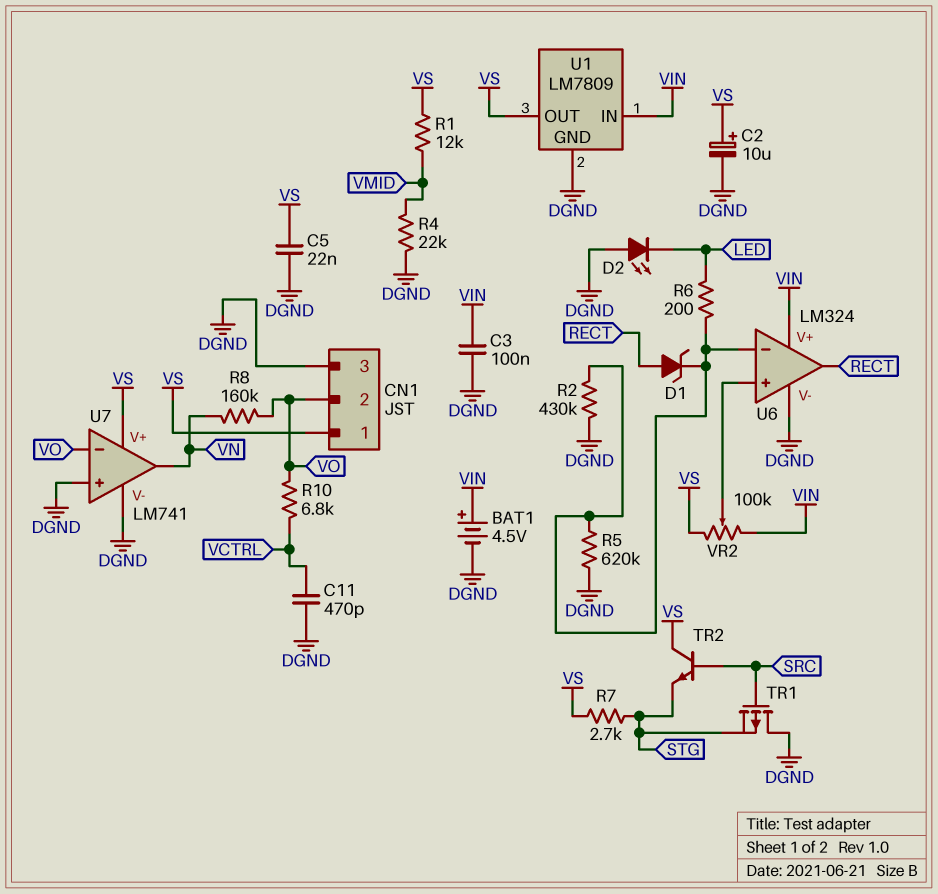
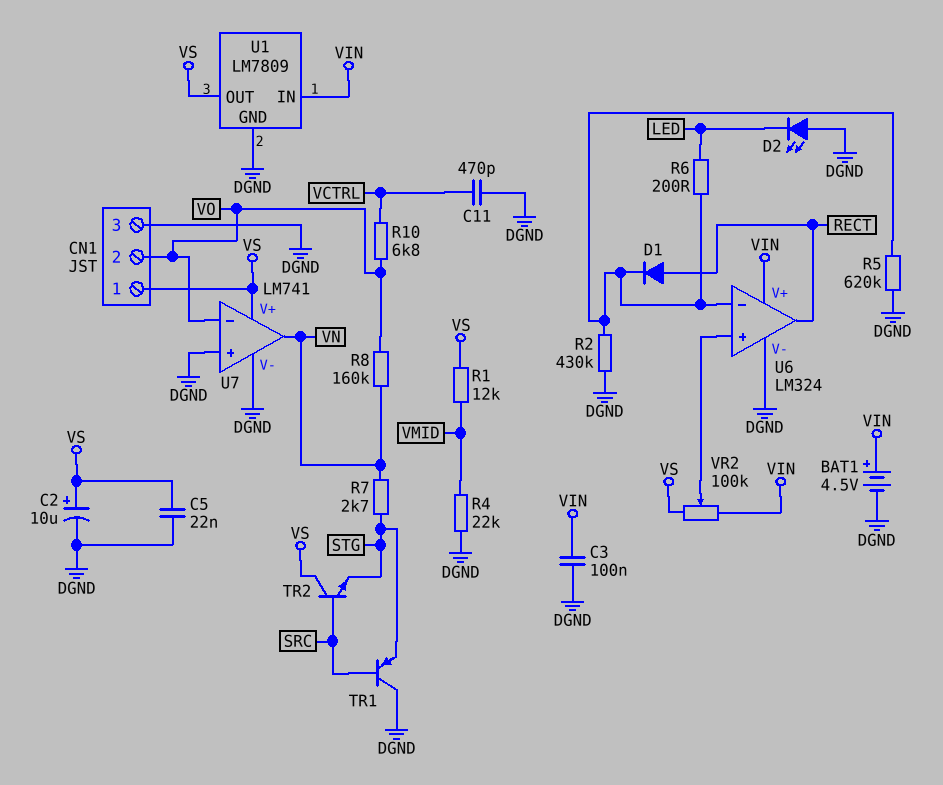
D1: zener (A RECT, K U6/in-) -> diode (A RECT, K U6/in-)
R7: 2.7k (STG, VS) -> 2.7k (STG, VN)
TR1: PMOS (G SRC, D DGND, S STG) -> PNP (B SRC, C DGND, E STG)

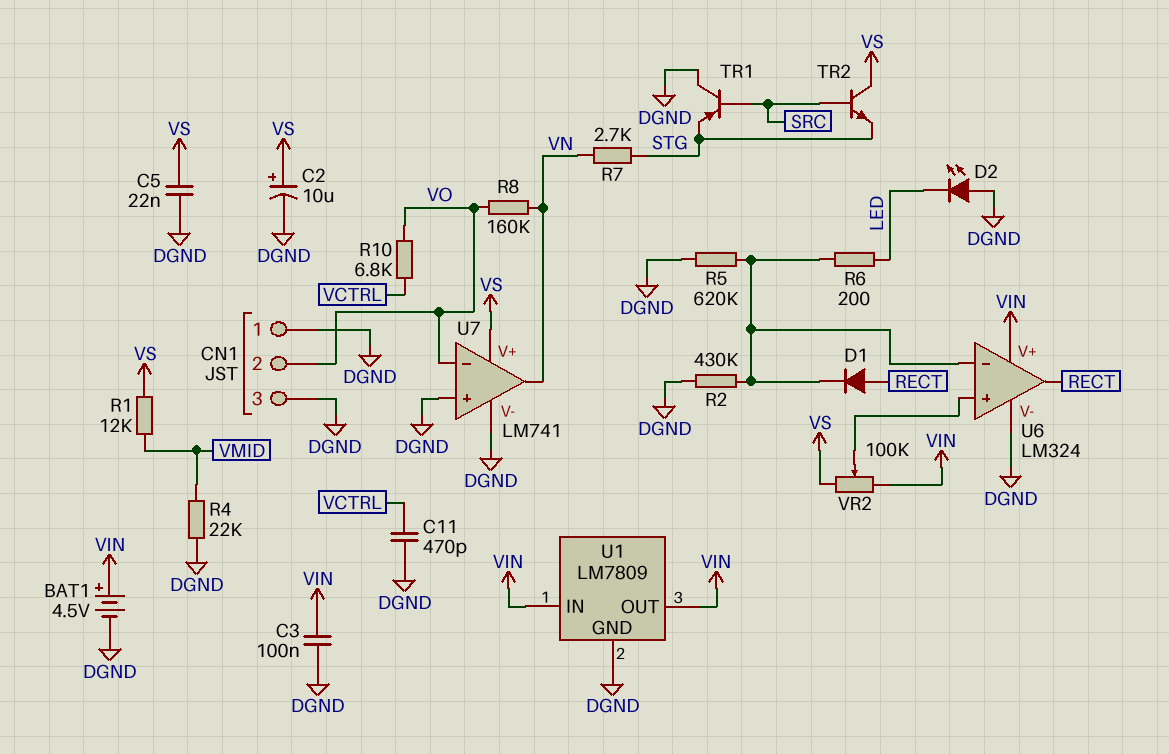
CN1 pin 1: VS -> DGND
U1 pin OUT: VS -> VIN

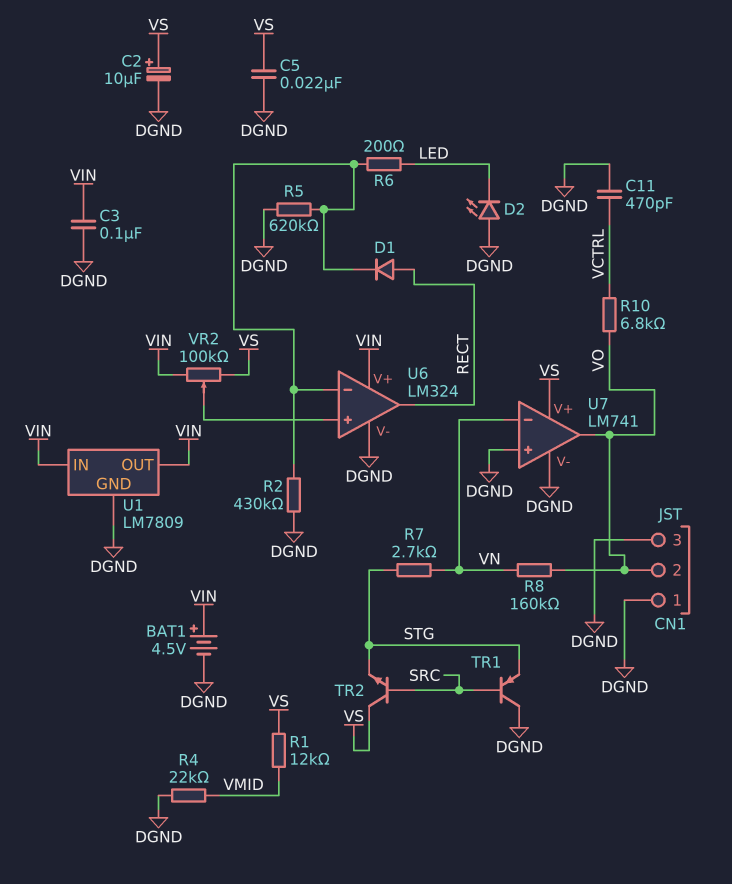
U7 pin in-: VO -> VN
U7 pin out: VN -> VO

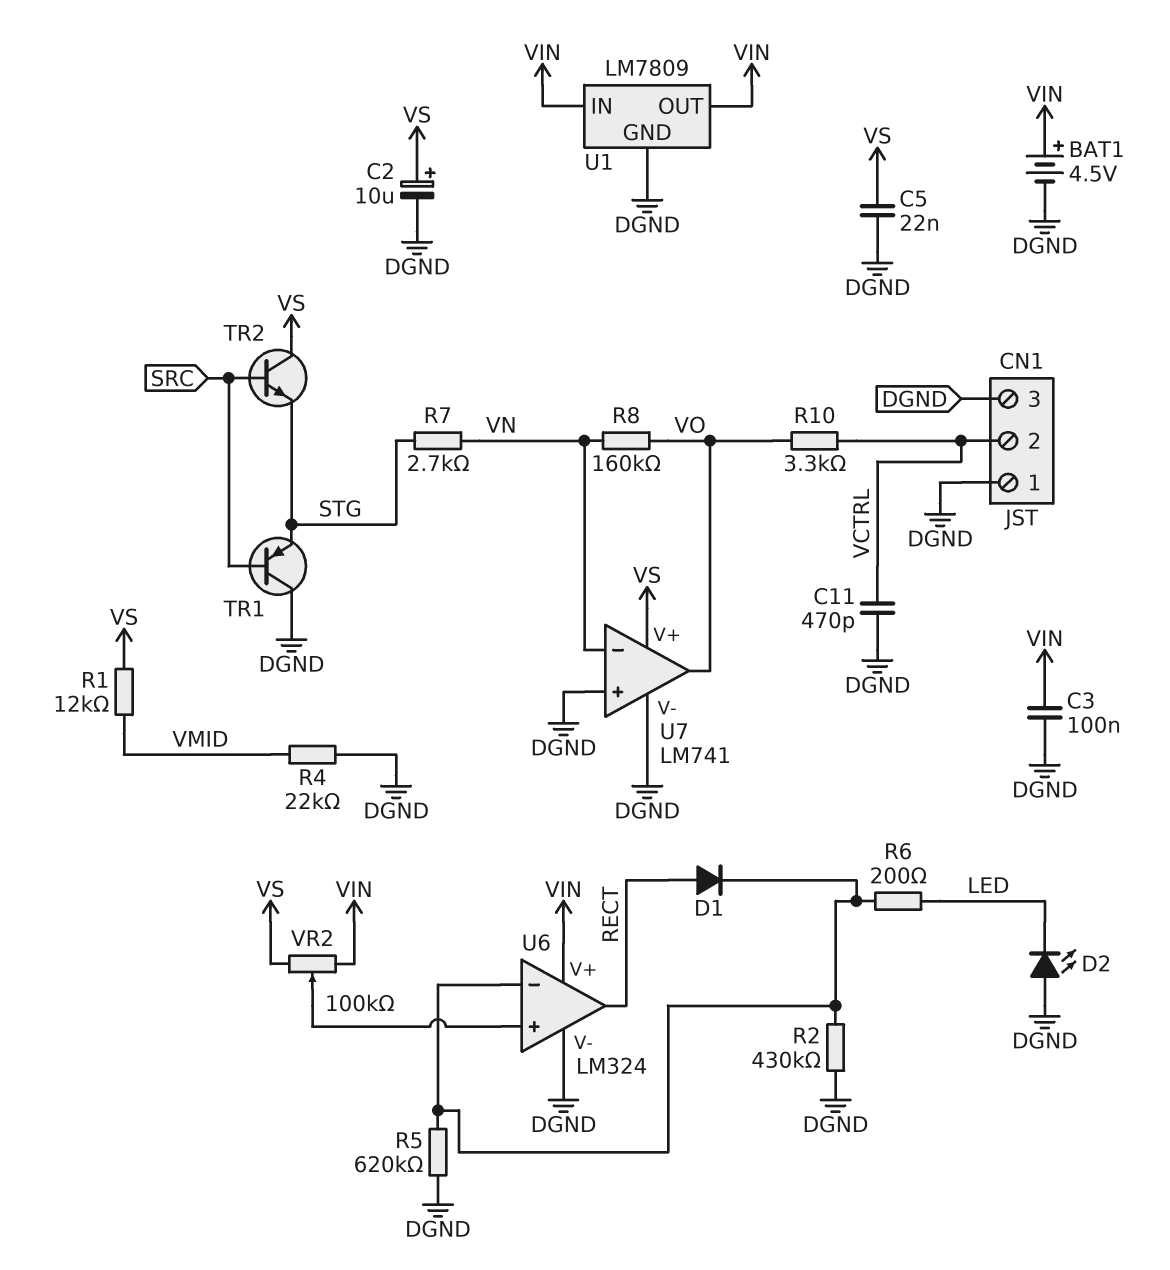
CN1 pin 2: VO -> VCTRL
R10: 6.8k (VCTRL, VO) -> 3.3k (VCTRL, VO)

